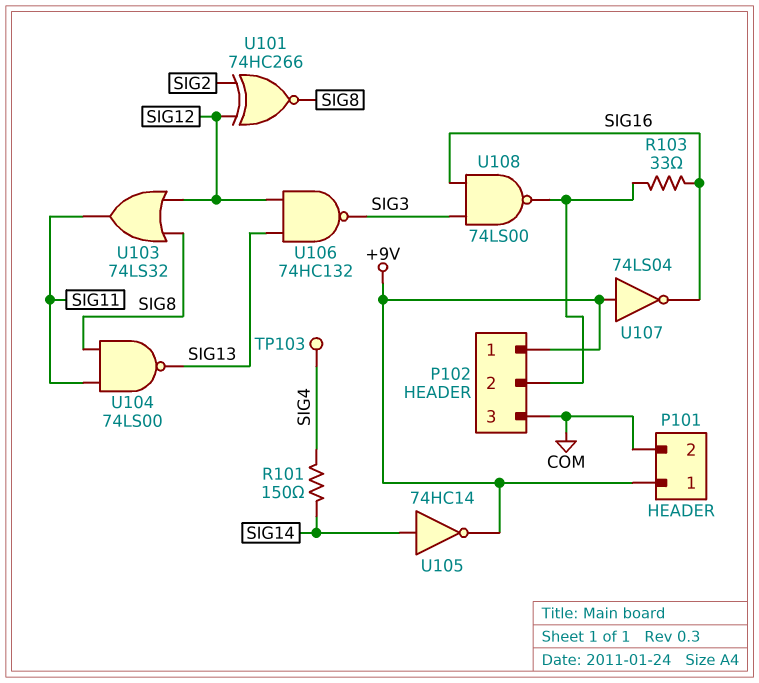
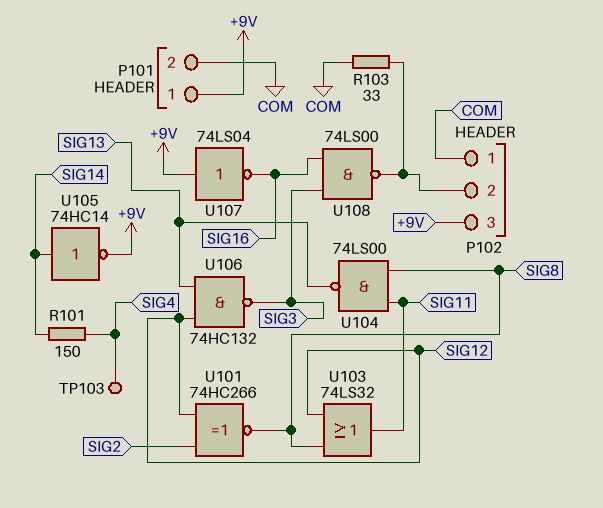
P102 pin 1: +9V -> COM
P102 pin 3: COM -> +9V
R103: 33 (P102/2, SIG16) -> 33 (COM, P102/2)

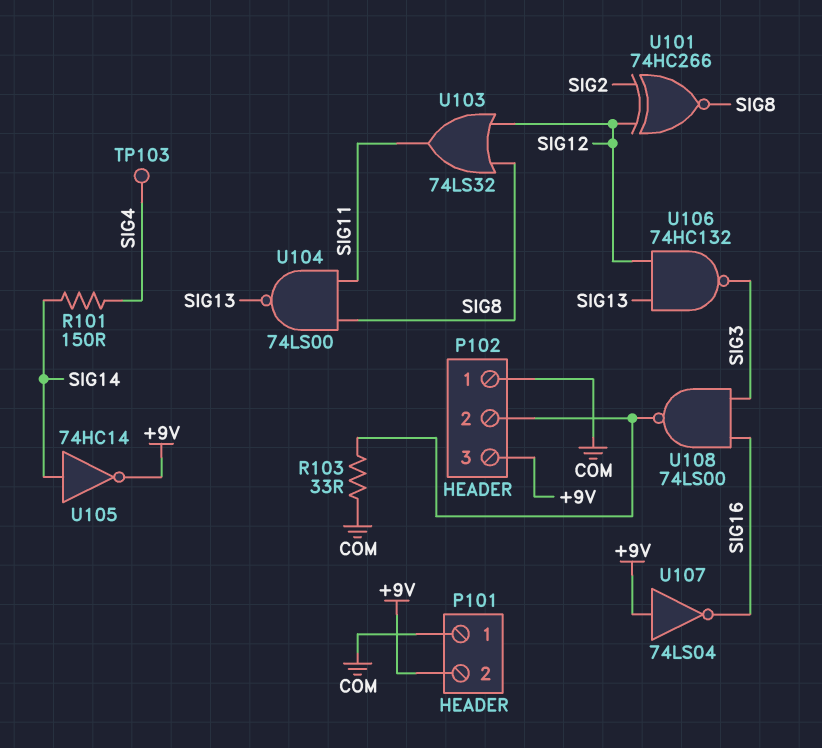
P101 pin 1: +9V -> COM
P101 pin 2: COM -> +9V

